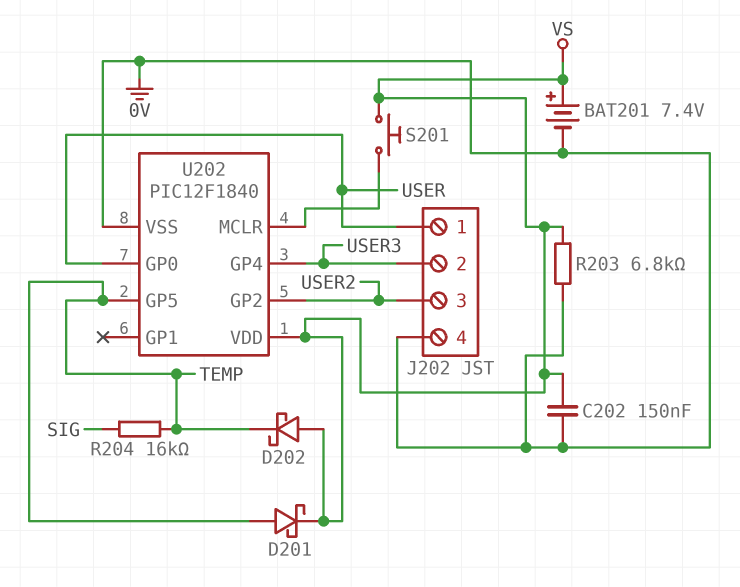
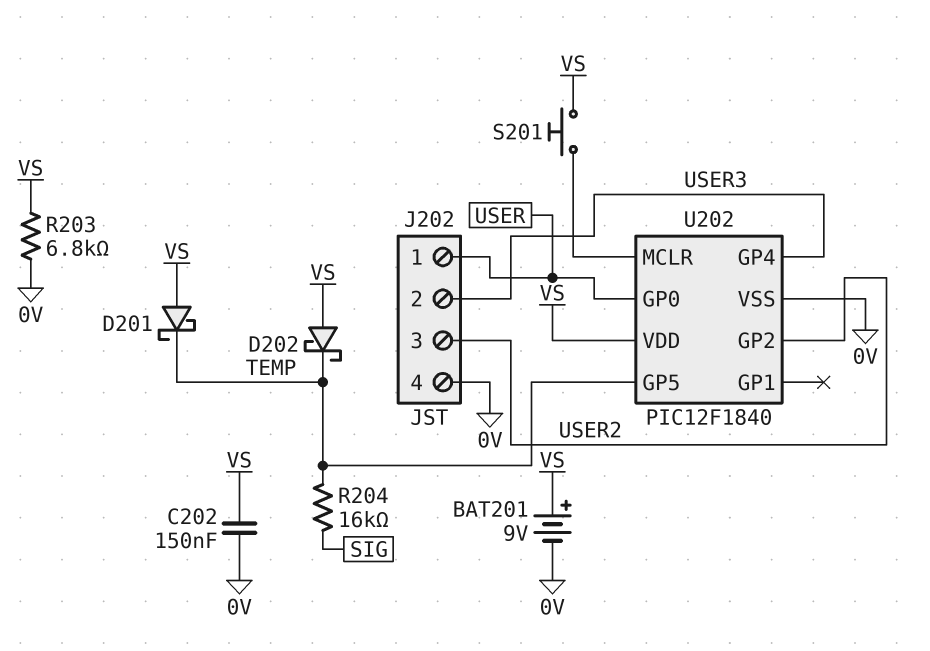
BAT201: 7.4V (plus VS, minus 0V) -> 9V (plus VS, minus 0V)
D201: schottky (A TEMP, K VS) -> schottky (A VS, K TEMP)

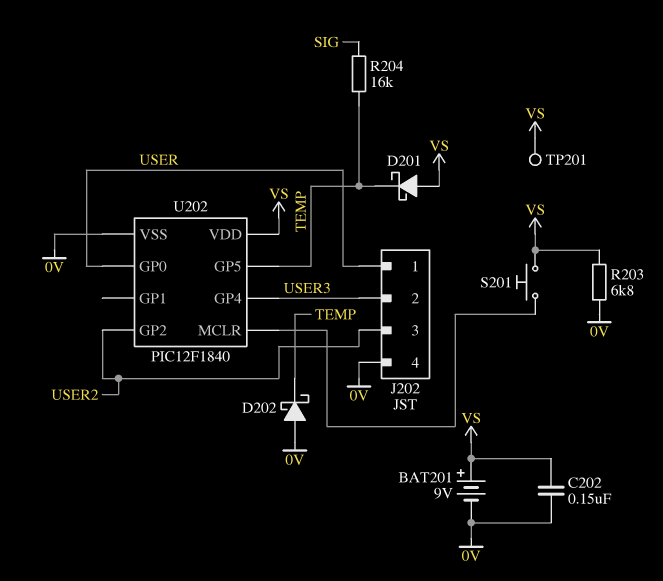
D202: schottky (A VS, K TEMP) -> schottky (A 0V, K TEMP)
TP201: none -> test point (VS)

